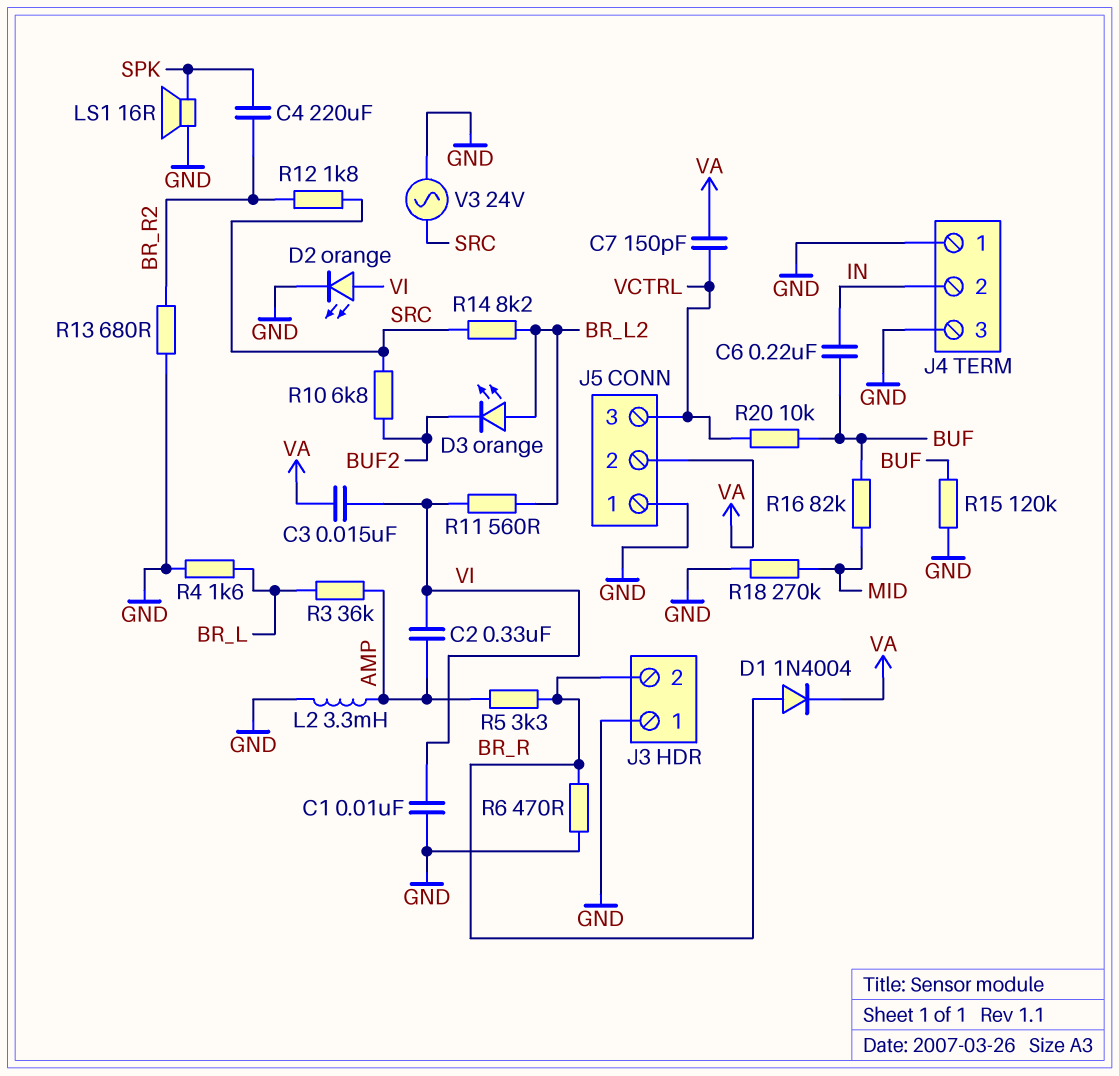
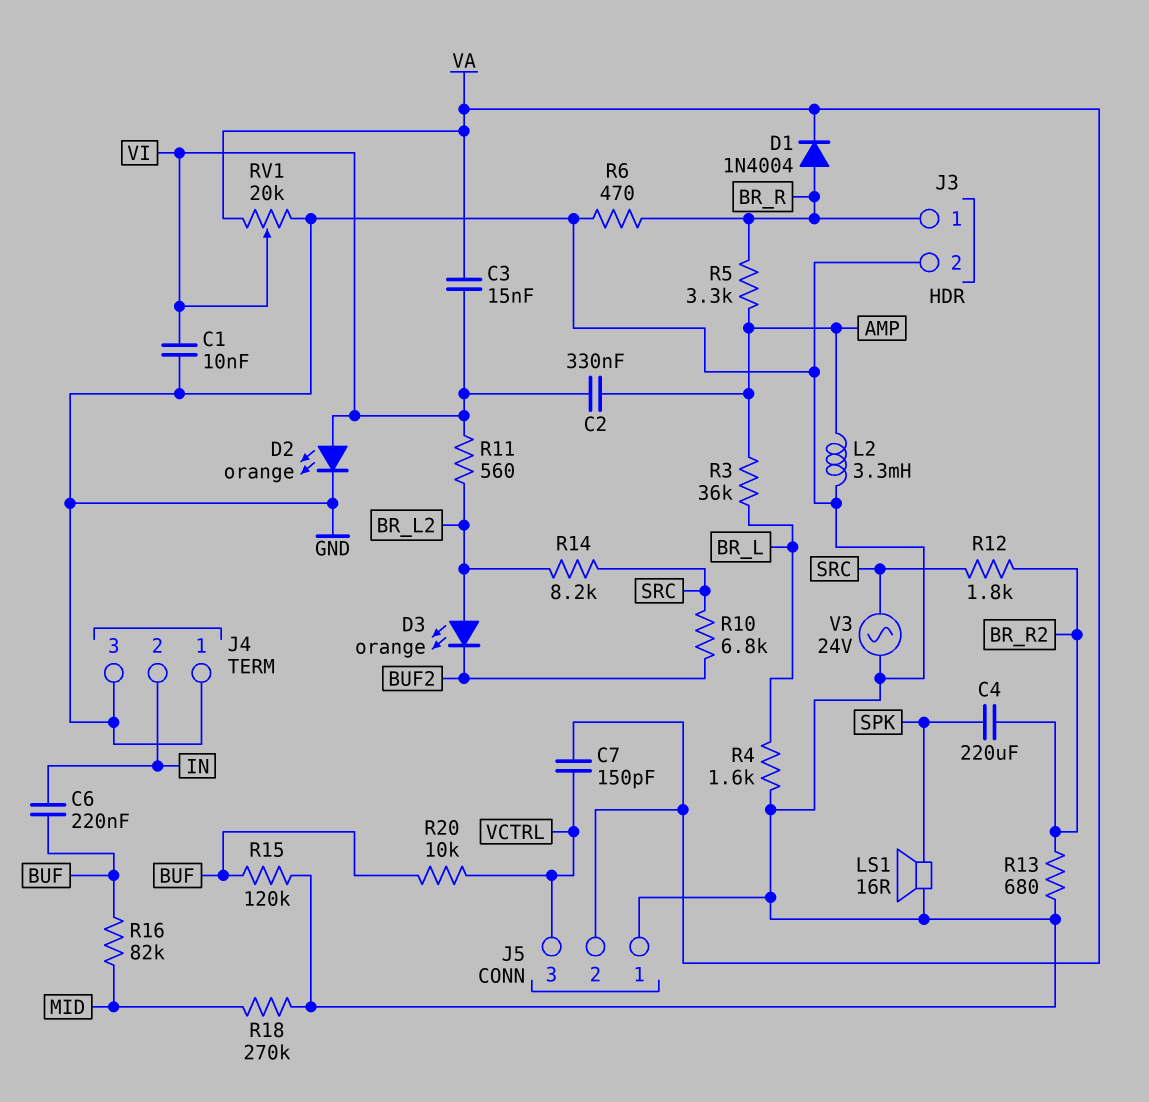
J3 pin 1: GND -> BR_R
J3 pin 2: BR_R -> GND
RV1: none -> 20k (GND, VA, wiper VI)

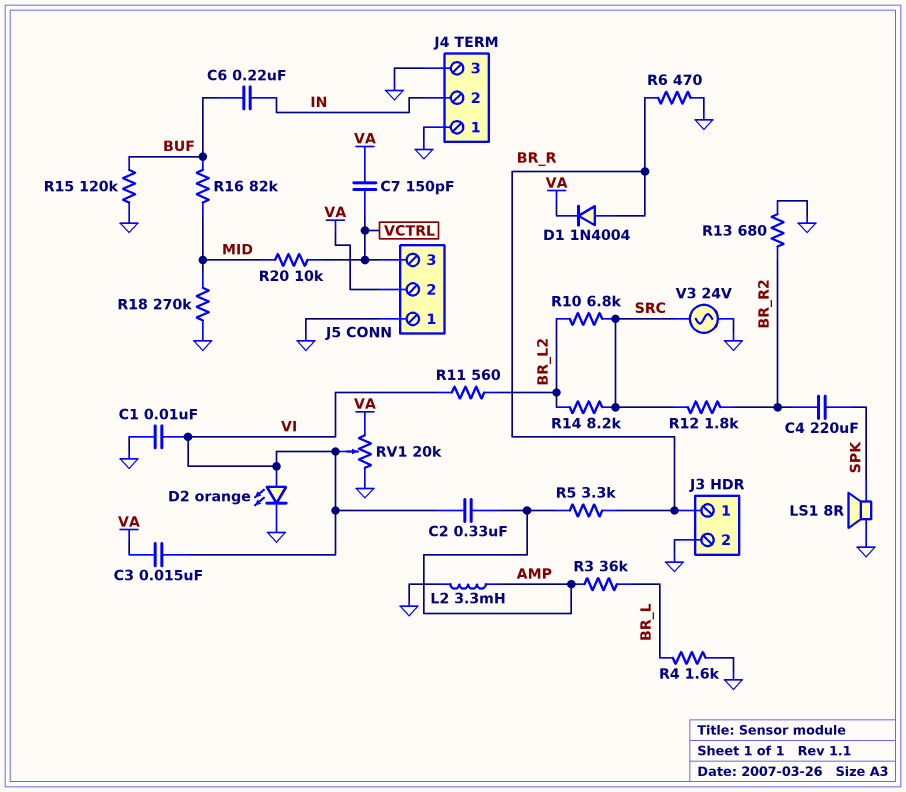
D3: LED orange (A BR_L2, K BUF2) -> none
LS1: speaker 16R (GND, SPK) -> speaker 8R (GND, SPK)
R10: 6.8k (BUF2, SRC) -> 6.8k (BR_L2, SRC)
R20: 10k (BUF, VCTRL) -> 10k (MID, VCTRL)

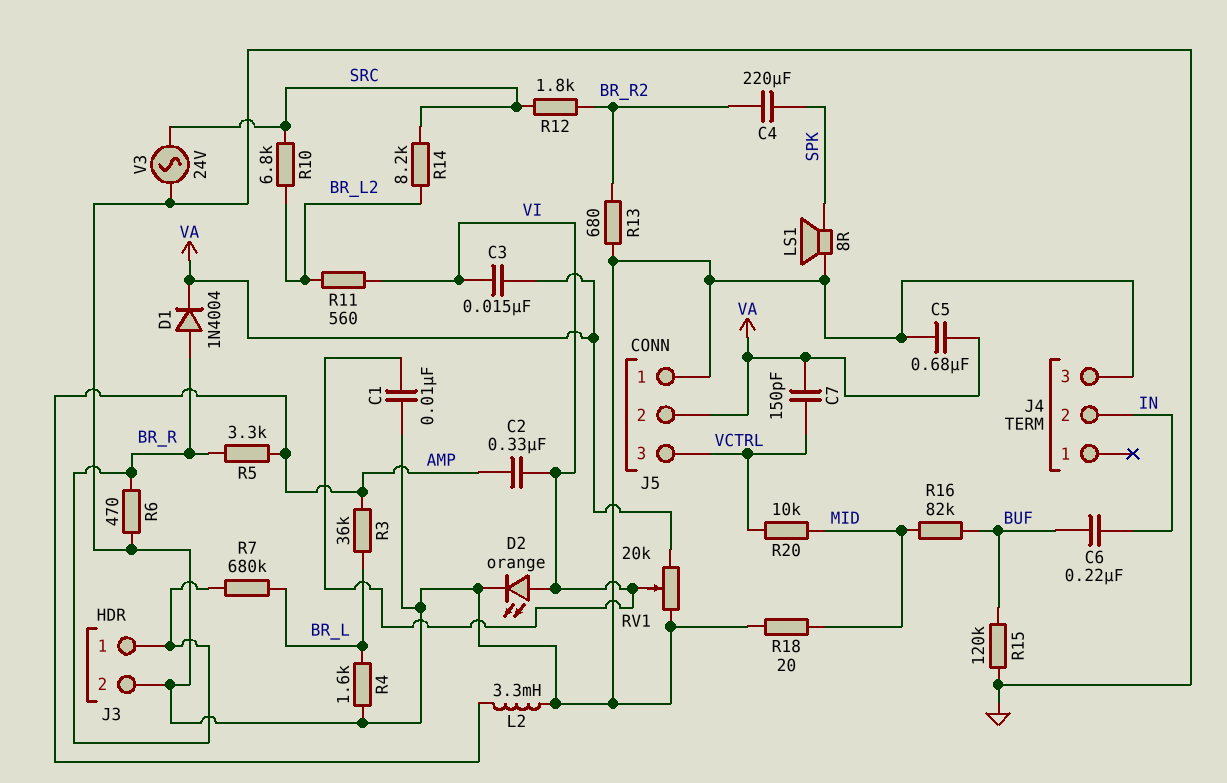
C5: none -> 680nF (GND, VA)
J4 pin 1: GND -> none
R7: none -> 680k (BR_L, BR_R)
R18: 270k (GND, MID) -> 20 (GND, MID)

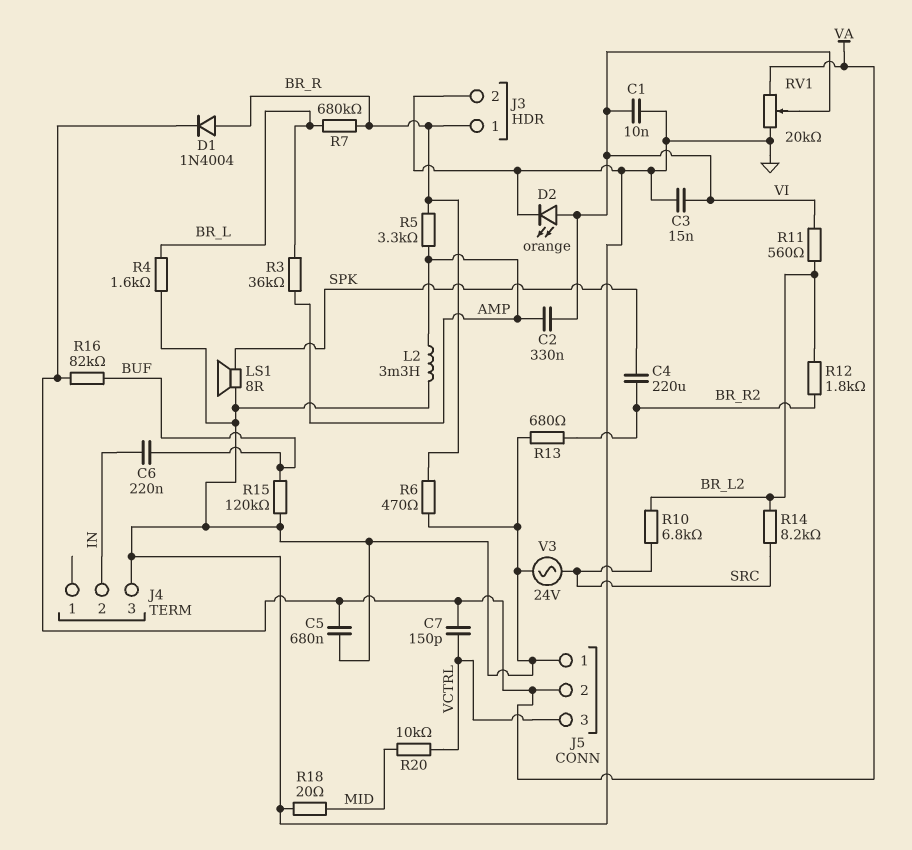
C3: 15nF (VA, VI) -> 15nF (GND, VI)
R12: 1.8k (BR_R2, SRC) -> 1.8k (BR_L2, BR_R2)
R16: 82k (BUF, MID) -> 82k (BUF, VA)

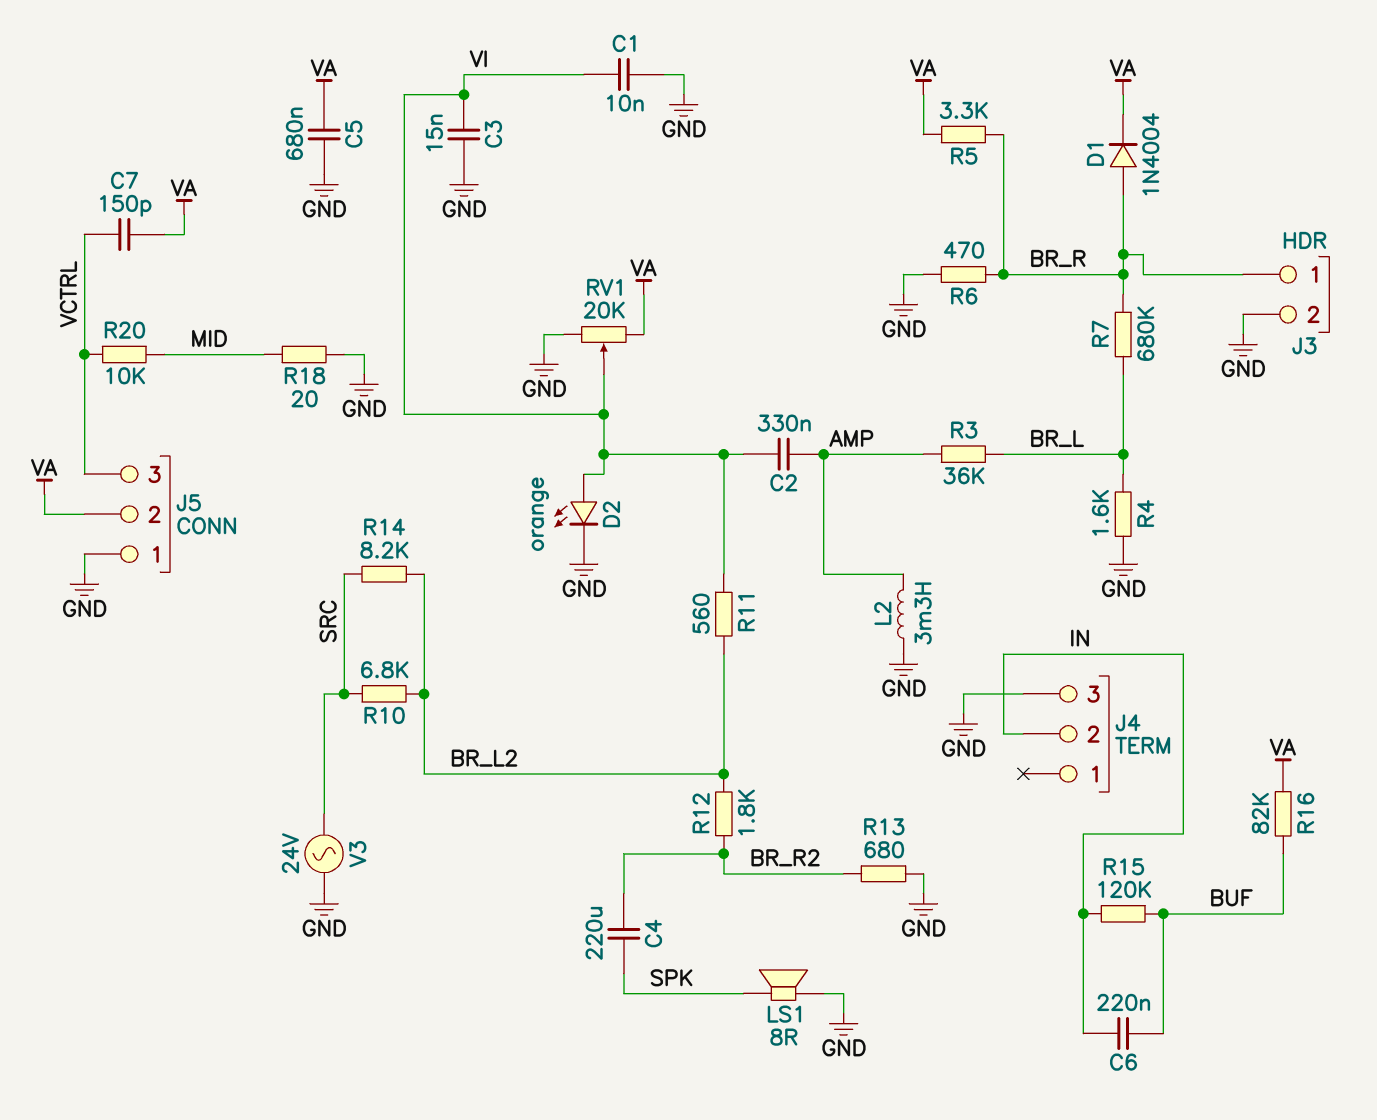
R5: 3.3k (AMP, BR_R) -> 3.3k (BR_R, VA)
R15: 120k (BUF, GND) -> 120k (BUF, IN)

